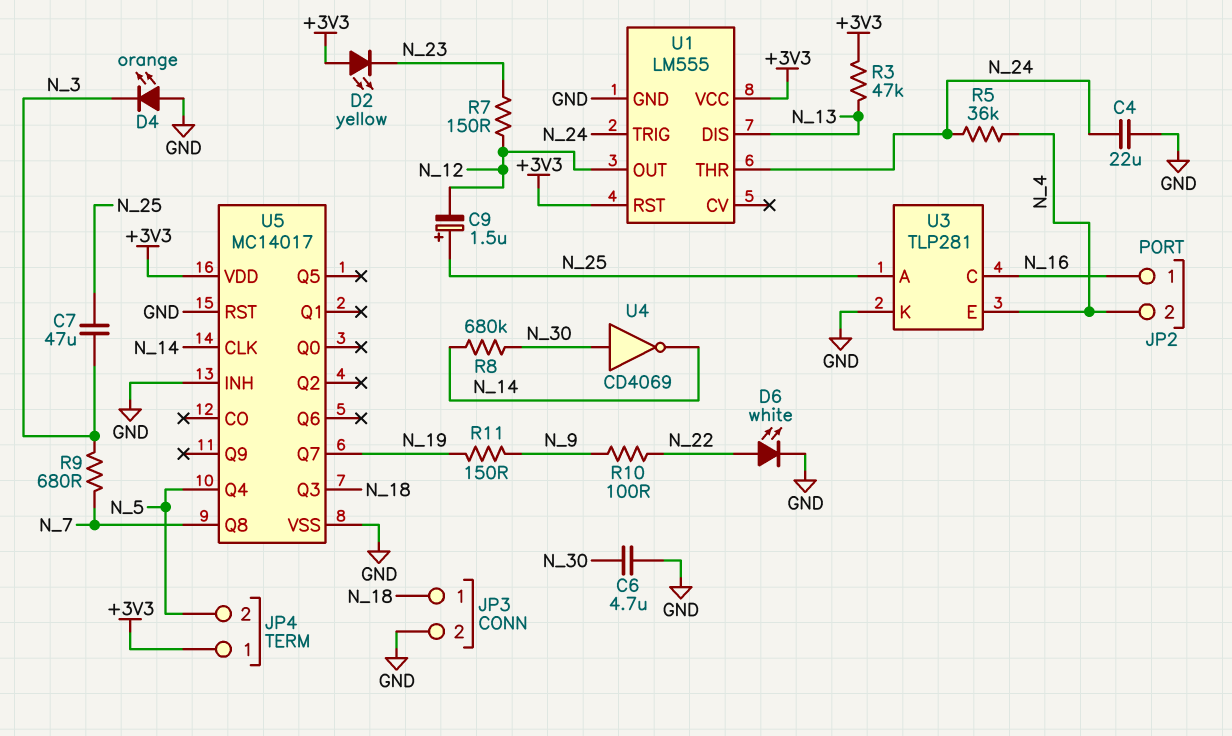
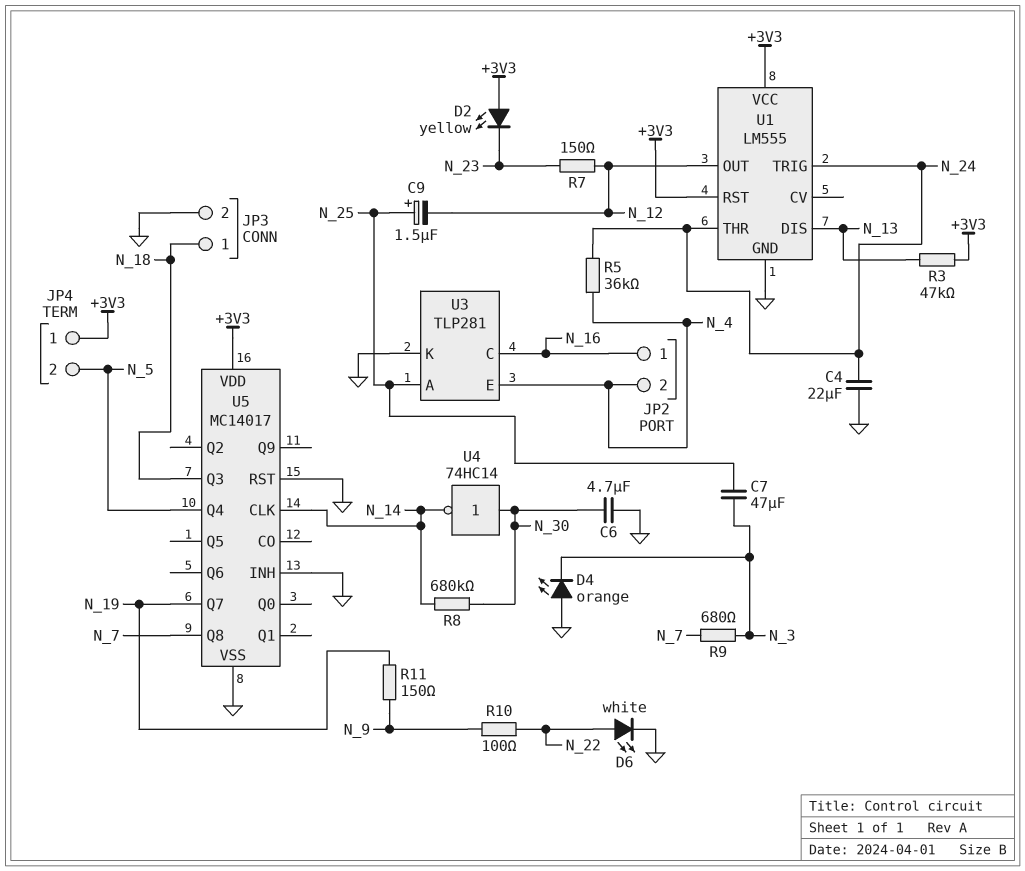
U4: NOT CD4069 (in N_30, out N_14) -> NOT 74HC14 (in N_30, out N_14)

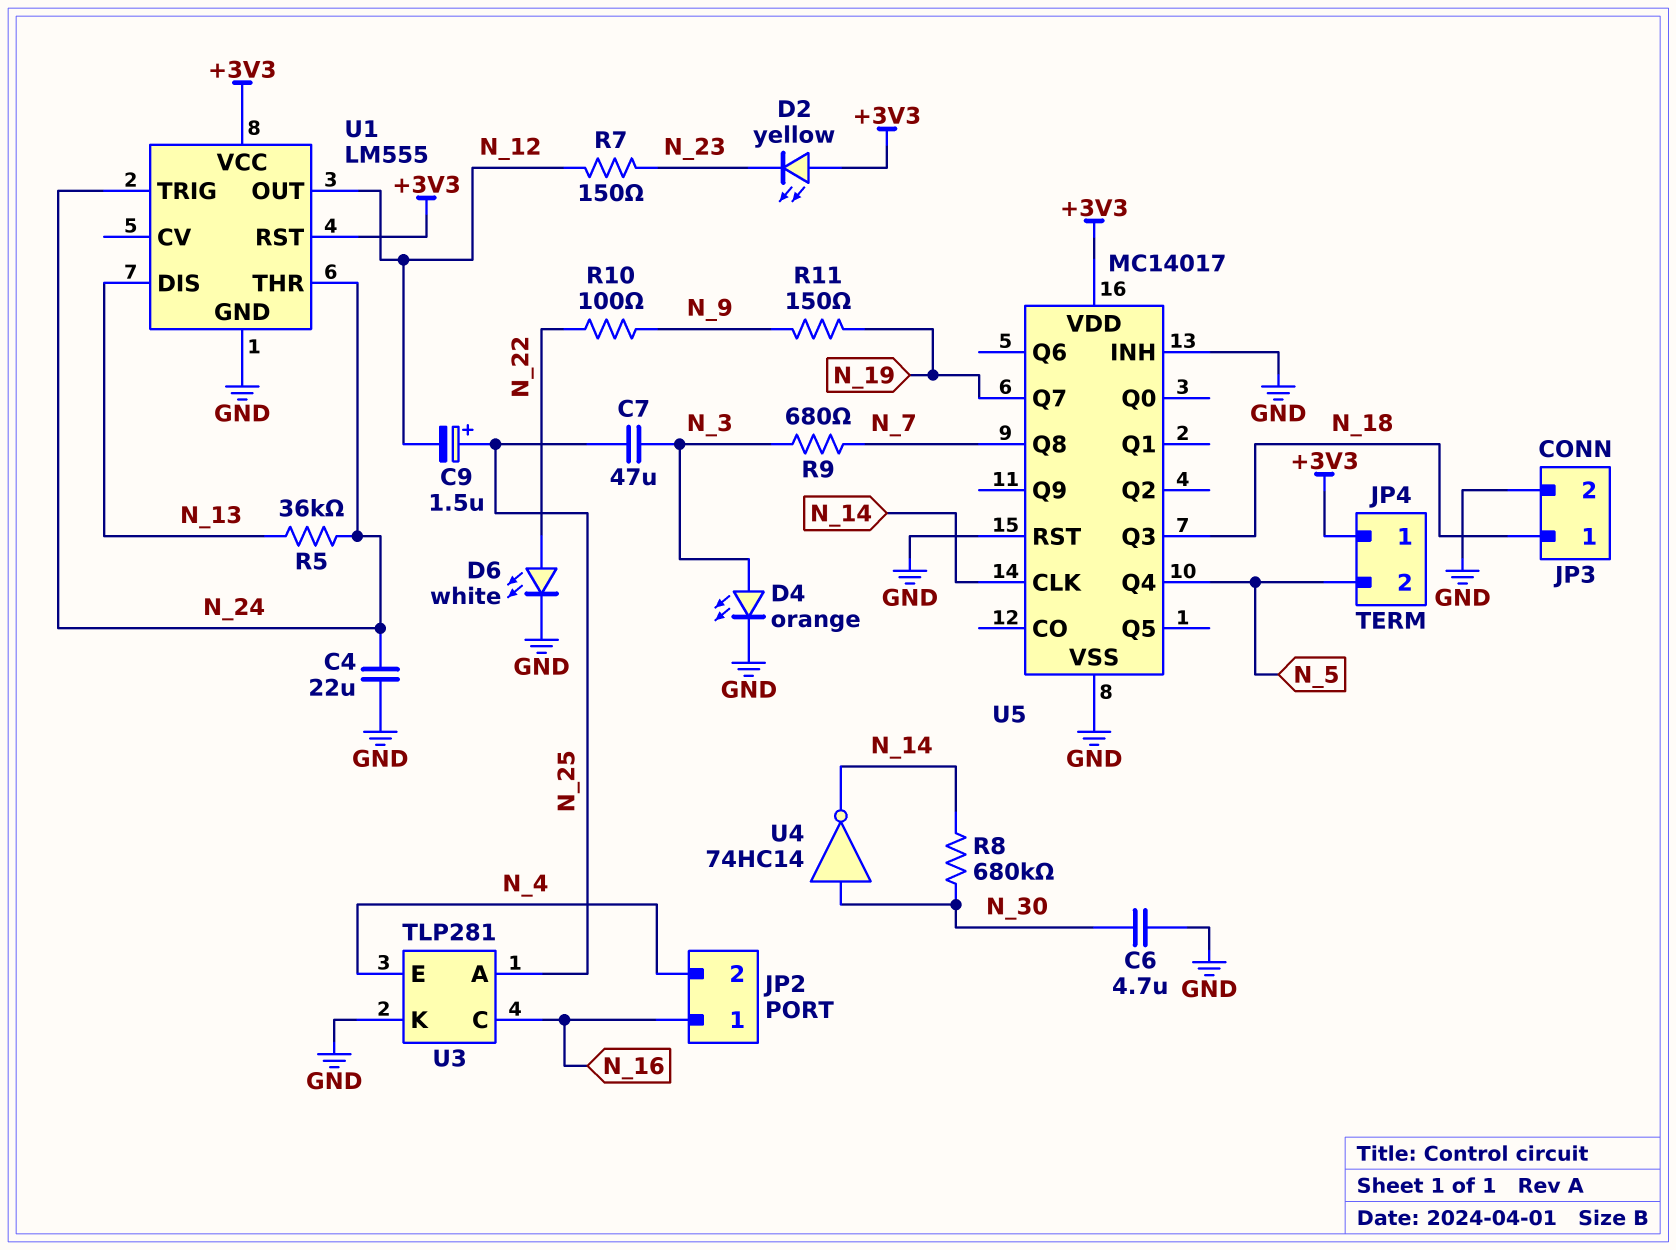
D4: LED orange (A GND, K N_3) -> LED orange (A N_3, K GND)
R3: 47k (+3V3, N_13) -> none
R5: 36k (N_4, N_24) -> 36k (N_13, N_24)

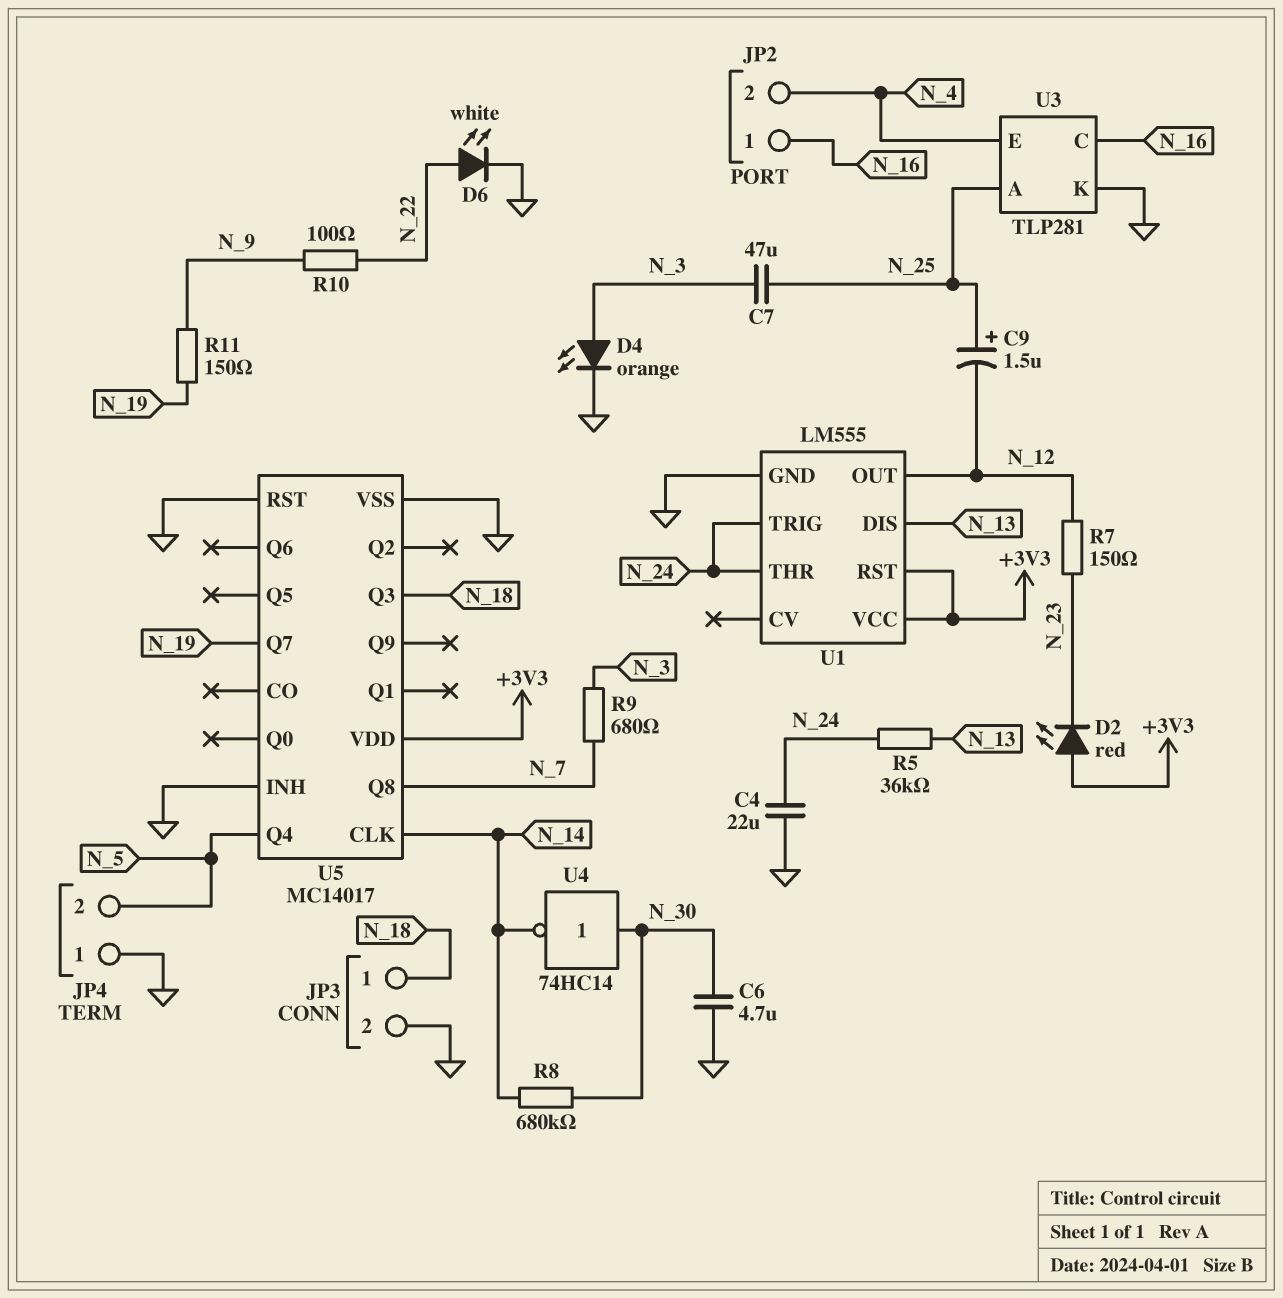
D2: LED yellow (A +3V3, K N_23) -> LED red (A +3V3, K N_23)
JP4 pin 1: +3V3 -> GND

